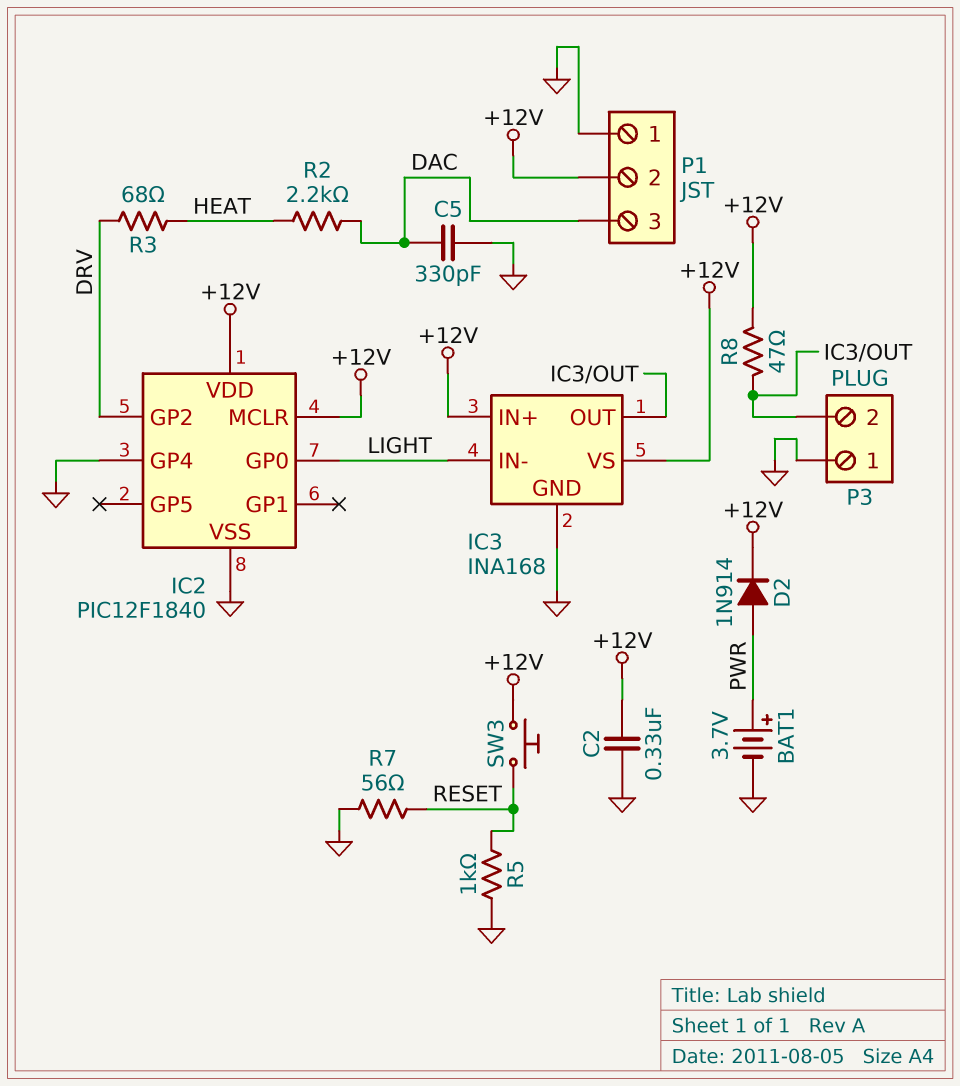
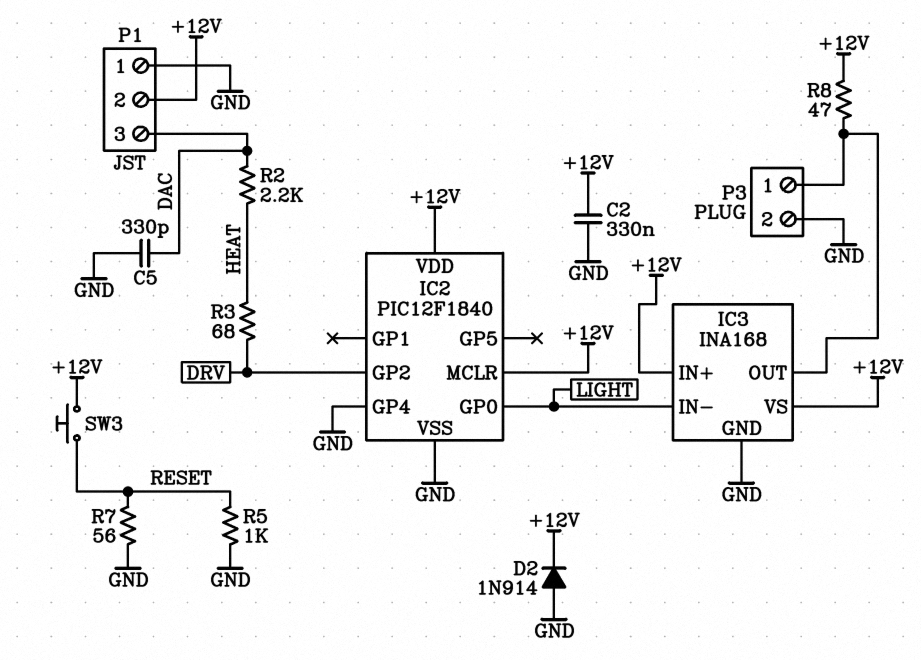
BAT1: 3.7V (plus PWR, minus GND) -> none
D2: diode 1N914 (A PWR, K +12V) -> diode 1N914 (A GND, K +12V)
P3 pin 1: GND -> IC3/OUT
P3 pin 2: IC3/OUT -> GND

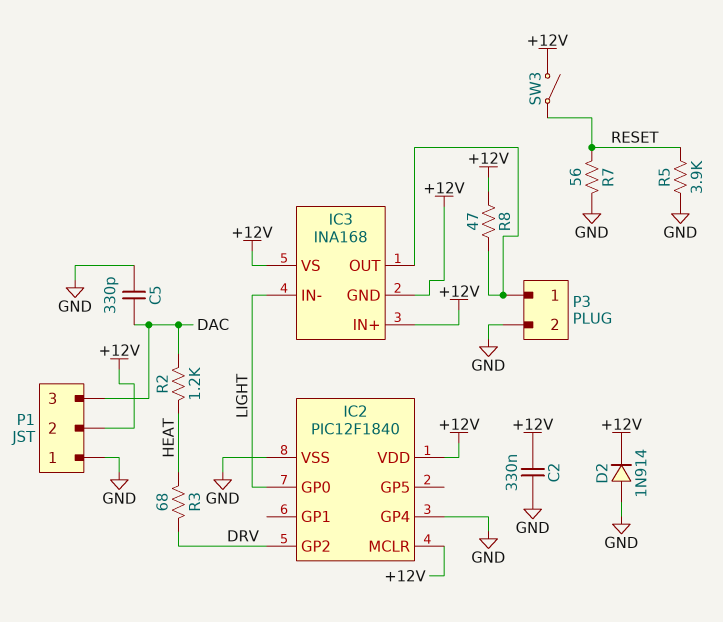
IC3 pin GND: GND -> +12V
R2: 2.2k (DAC, HEAT) -> 1.2k (DAC, HEAT)
R5: 1k (GND, RESET) -> 3.9k (GND, RESET)
SW3: button (+12V, RESET) -> switch (+12V, RESET)

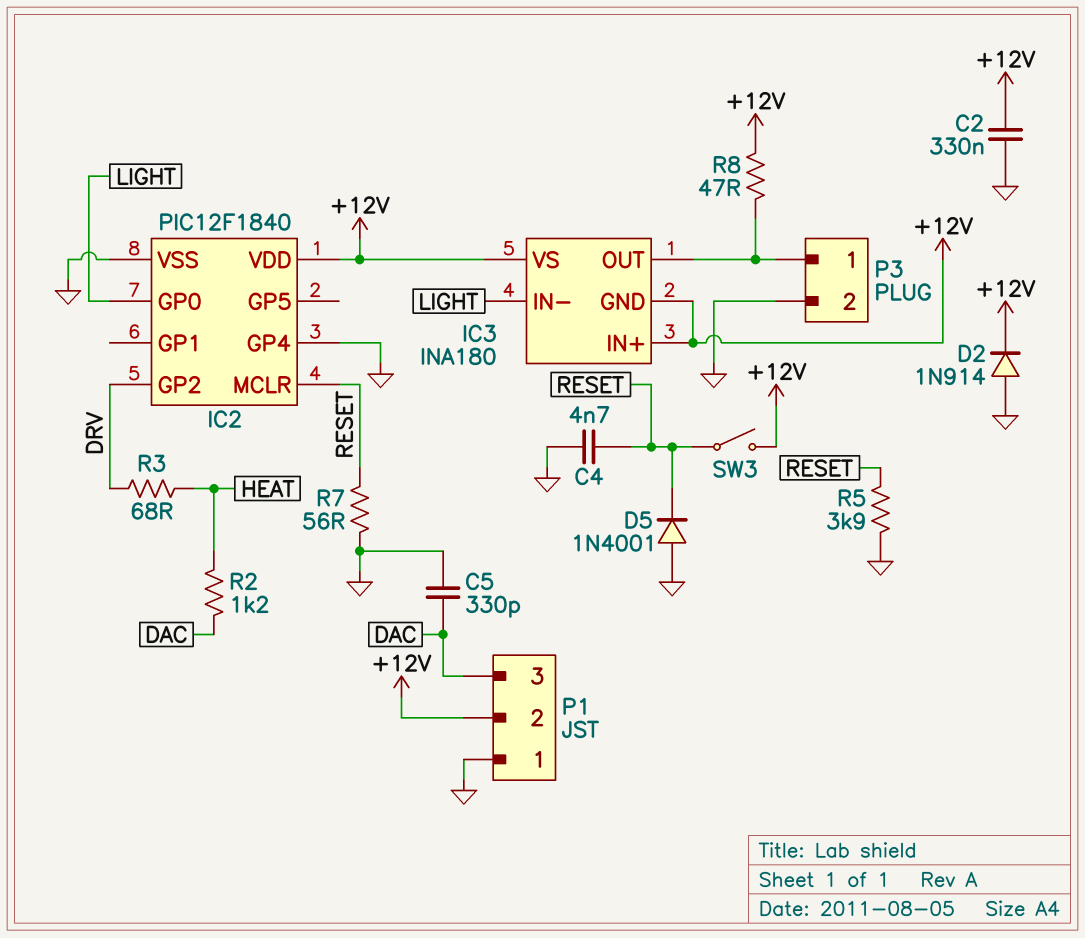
C4: none -> 4.7nF (GND, RESET)
D5: none -> diode 1N4001 (A GND, K RESET)
IC2 pin MCLR: +12V -> RESET
IC3: INA168 -> INA180

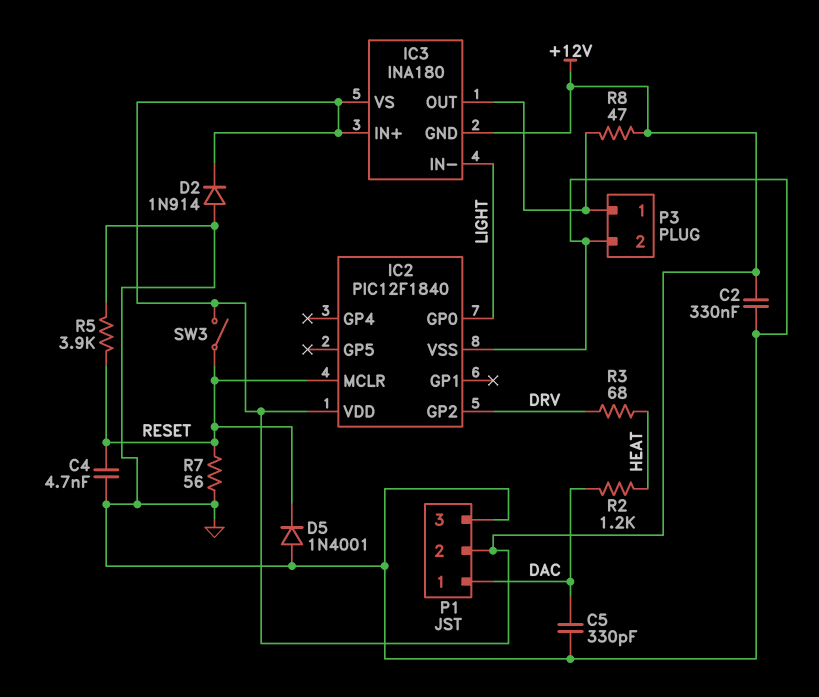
IC2 pin GP4: GND -> none
P1 pin 1: GND -> DAC
P1 pin 3: DAC -> GND

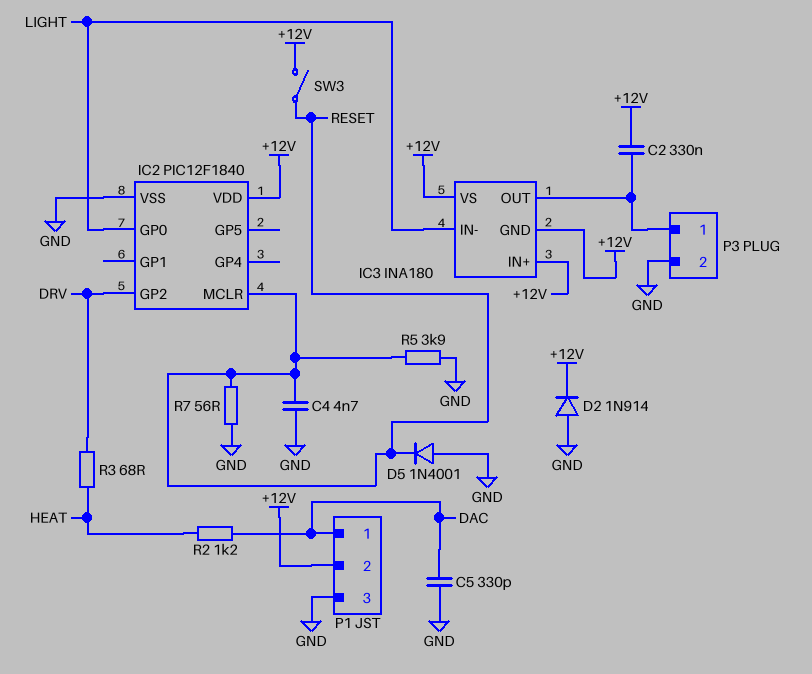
C2: 330nF (+12V, GND) -> 330nF (+12V, IC3/OUT)
R8: 47 (+12V, IC3/OUT) -> none

